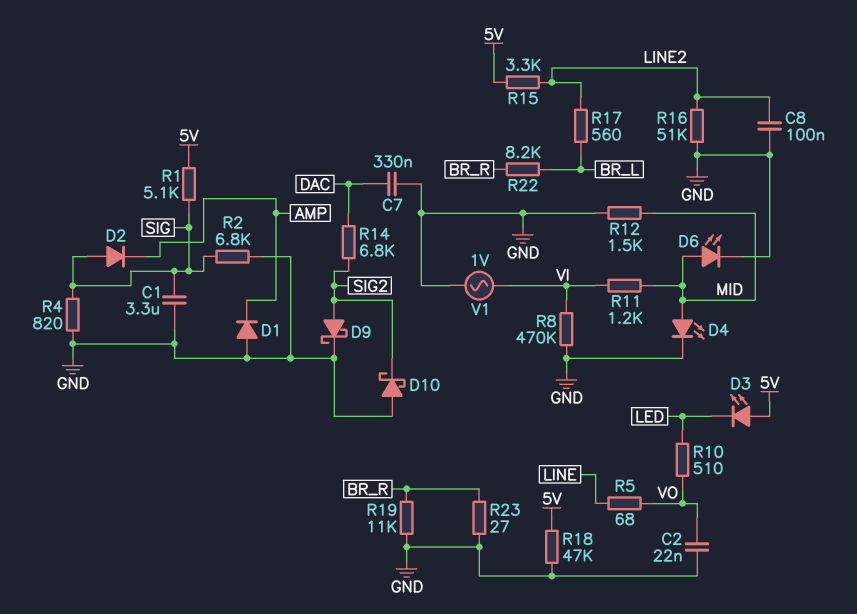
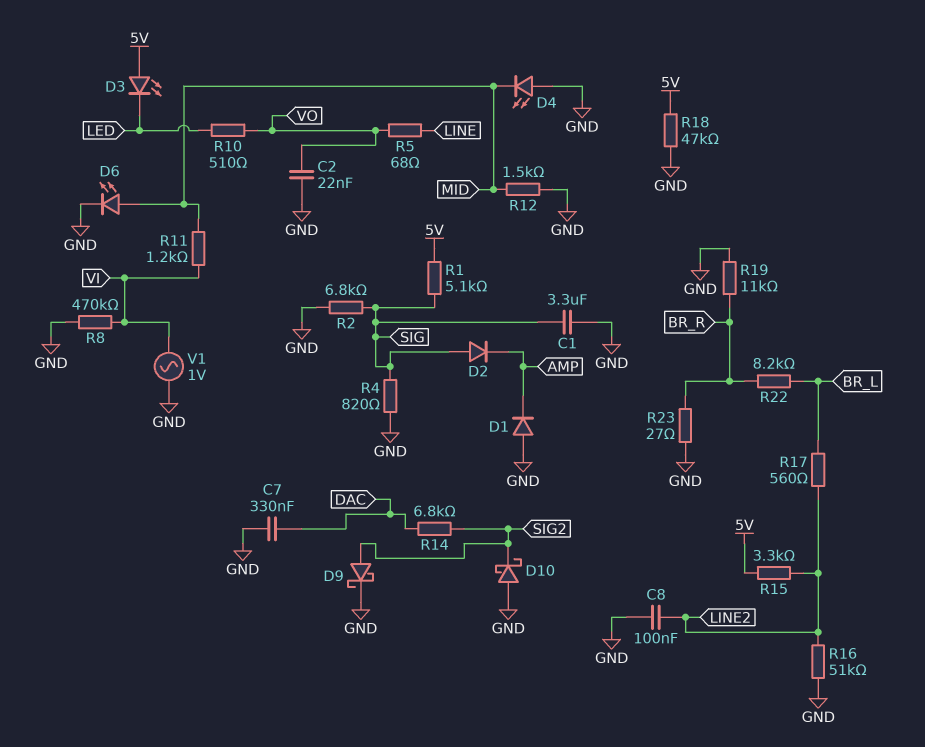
D4: LED (A MID, K GND) -> LED (A GND, K MID)

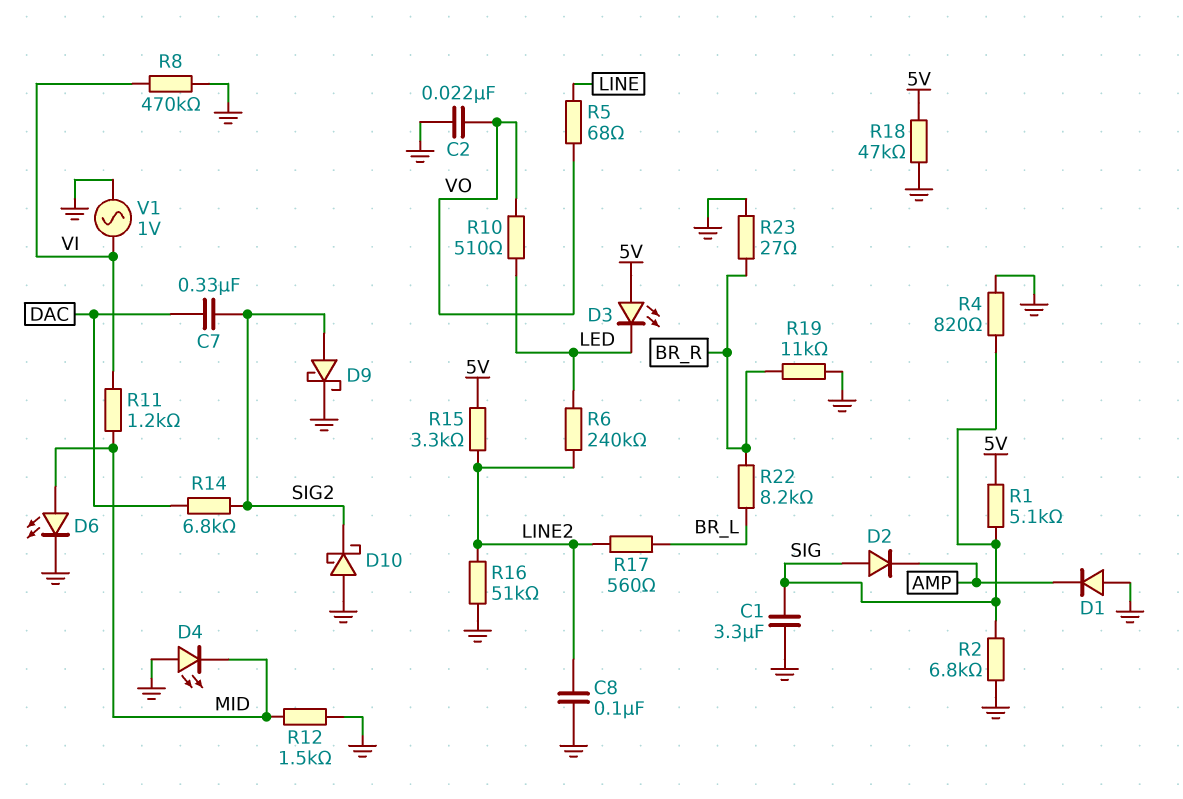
C7: 330nF (DAC, GND) -> 330nF (DAC, SIG2)
R6: none -> 240k (LED, LINE2)

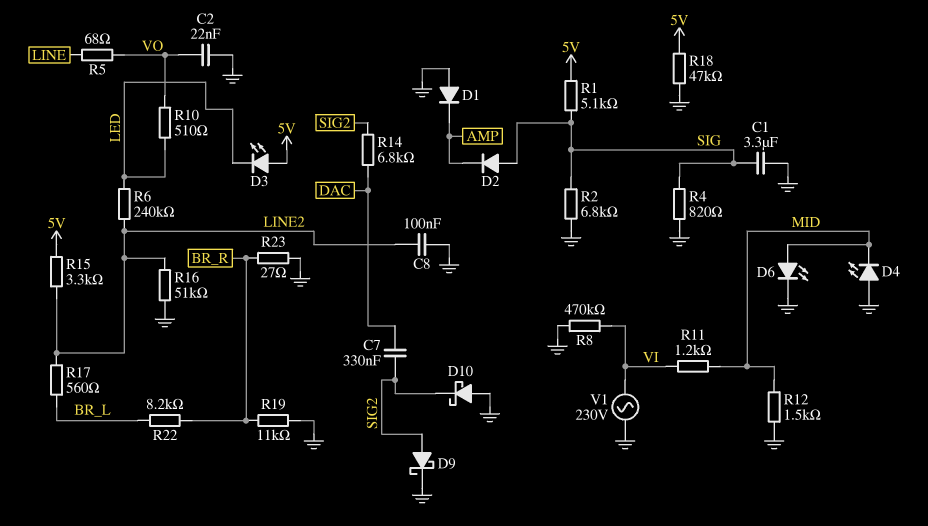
V1: AC 1V (GND, VI) -> AC 230V (GND, VI)

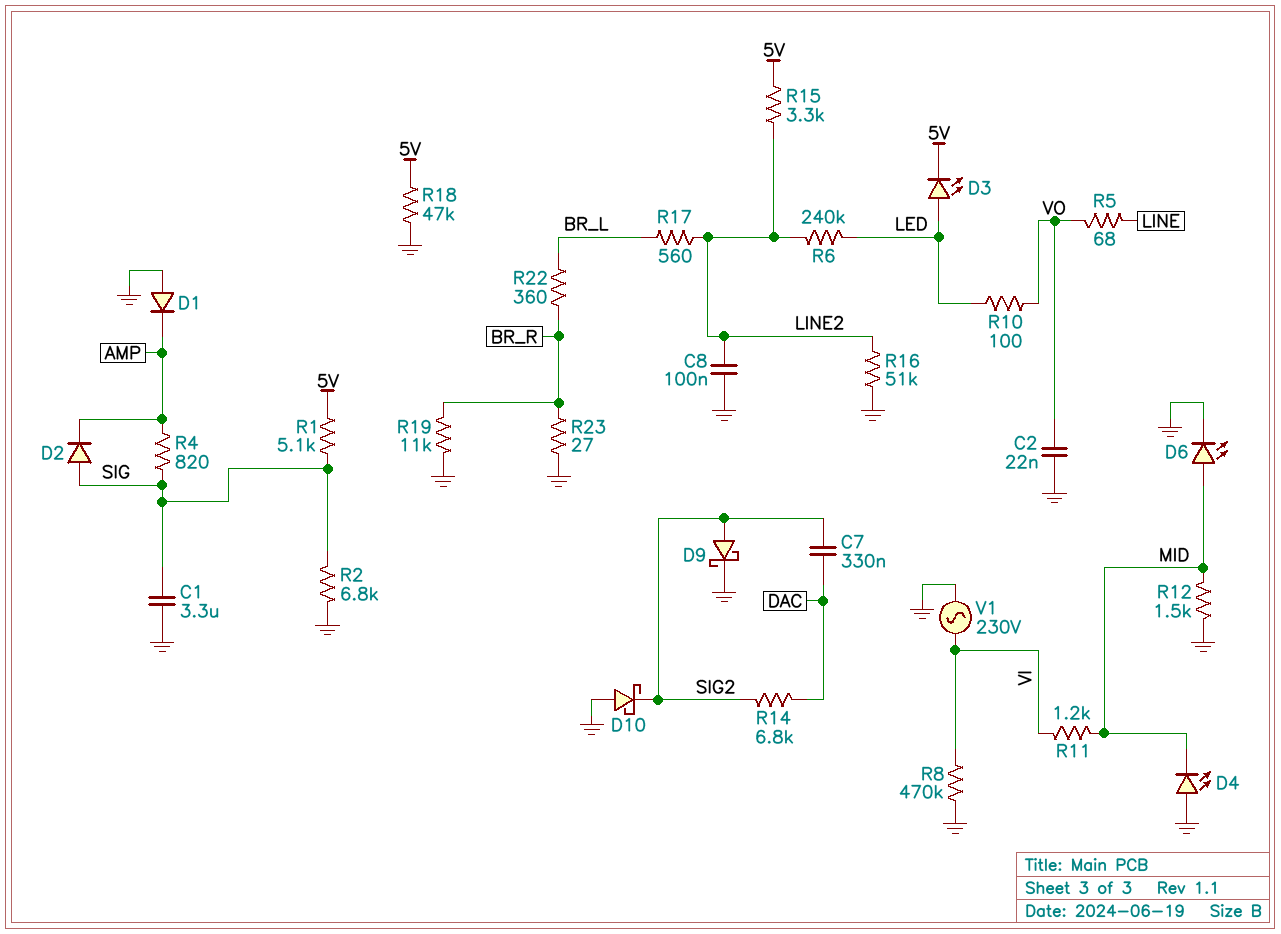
D3: LED (A 5V, K LED) -> LED (A LED, K 5V)
R4: 820 (GND, SIG) -> 820 (AMP, SIG)
R10: 510 (LED, VO) -> 100 (LED, VO)
R22: 8.2k (BR_L, BR_R) -> 360 (BR_L, BR_R)

